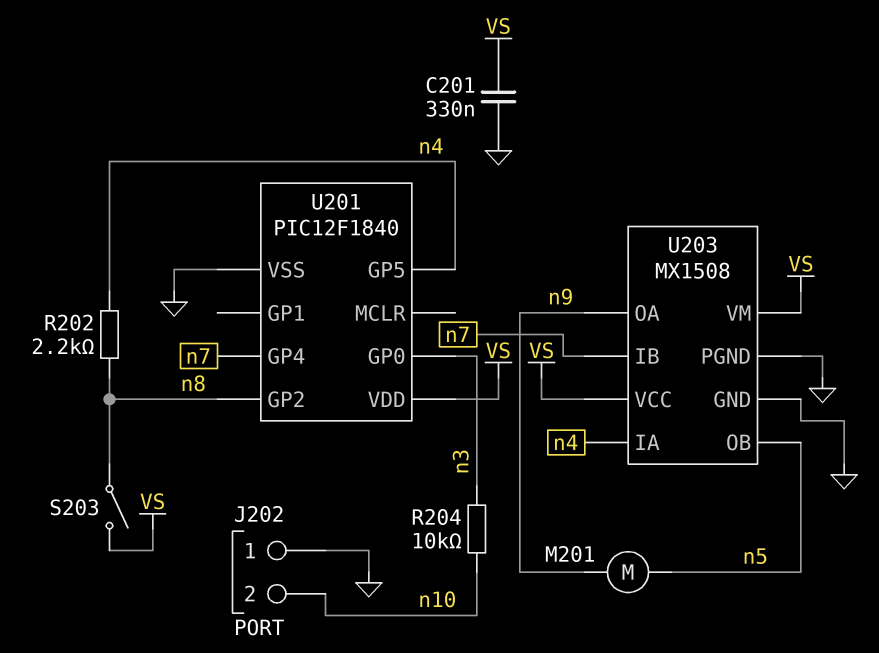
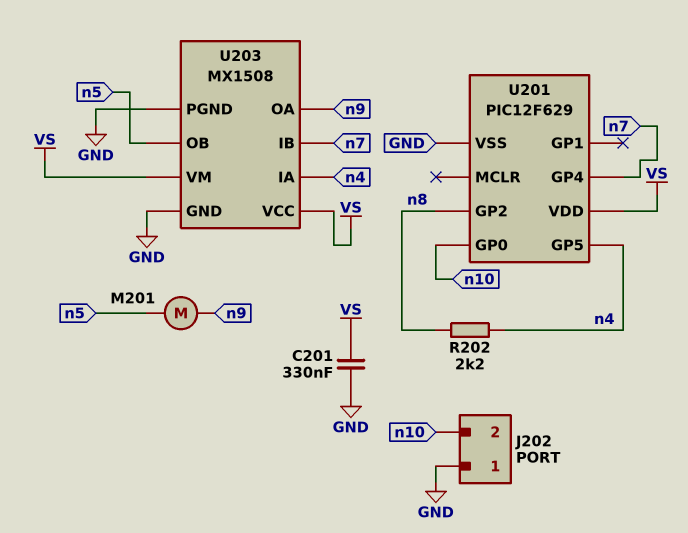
R204: 10k (n3, n10) -> none
S203: switch (VS, n8) -> none
U201: PIC12F1840 -> PIC12F629
U201 pin GP0: n3 -> n10

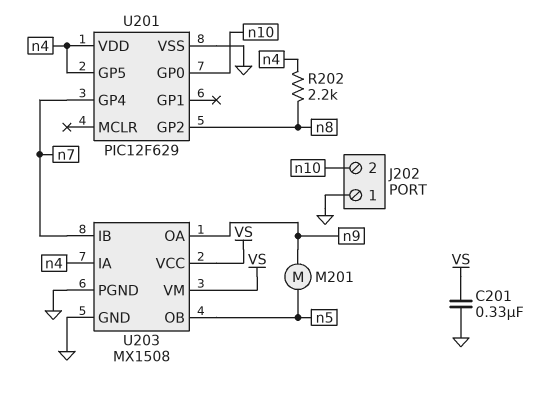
U201 pin VDD: VS -> n4

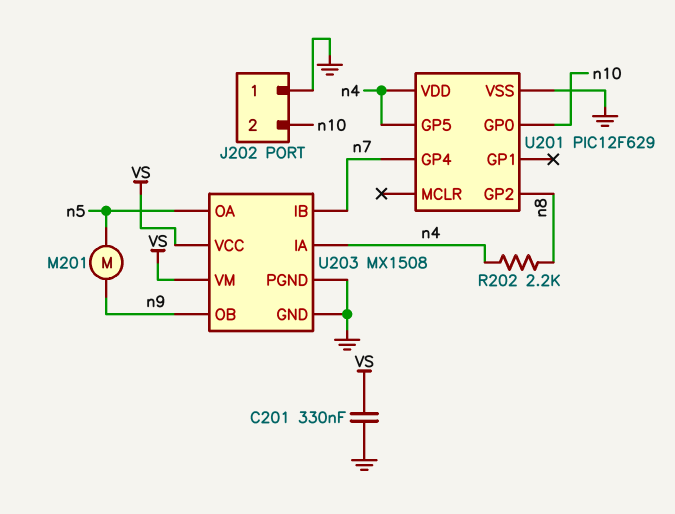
U203 pin OA: n9 -> n5
U203 pin OB: n5 -> n9

